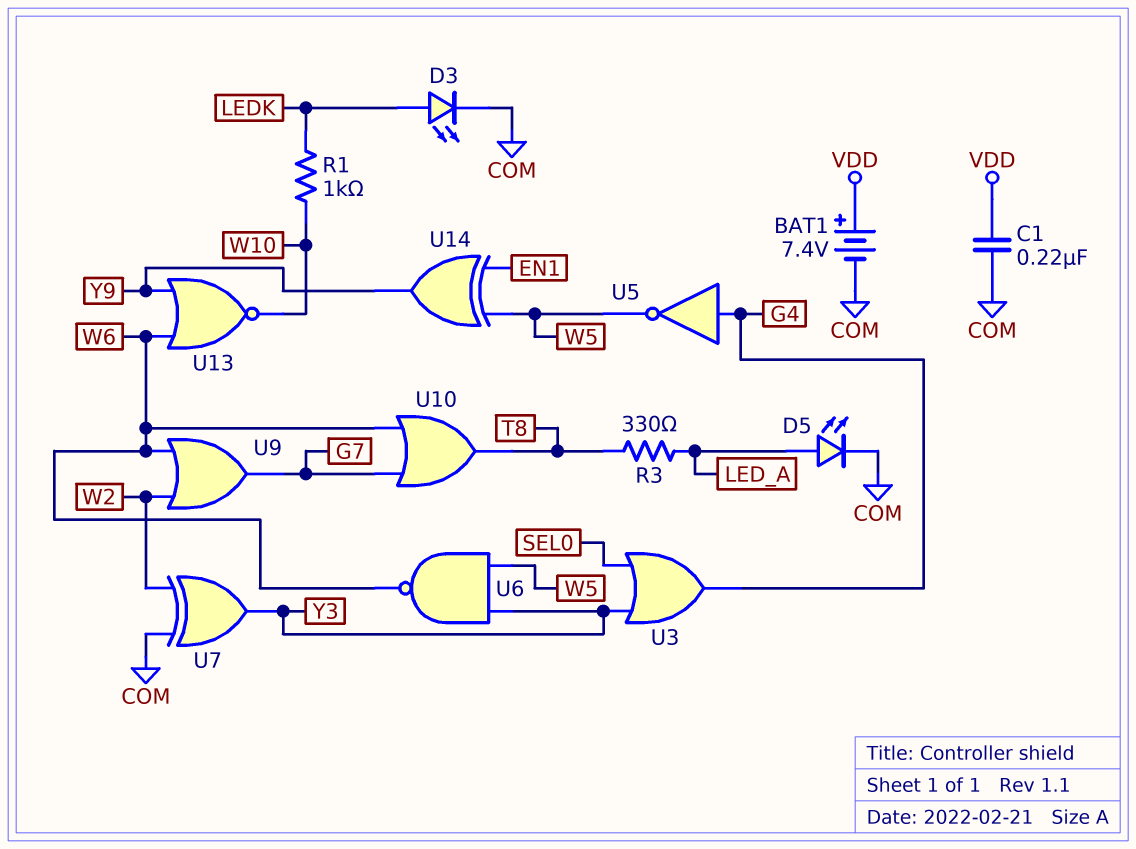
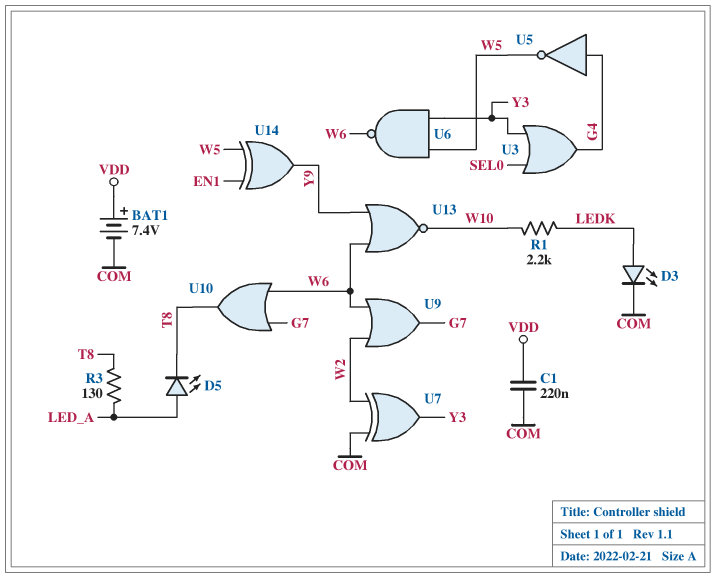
D5: LED (A LED_A, K COM) -> LED (A LED_A, K T8)
R1: 1k (LEDK, W10) -> 2.2k (LEDK, W10)
R3: 330 (LED_A, T8) -> 130 (LED_A, T8)

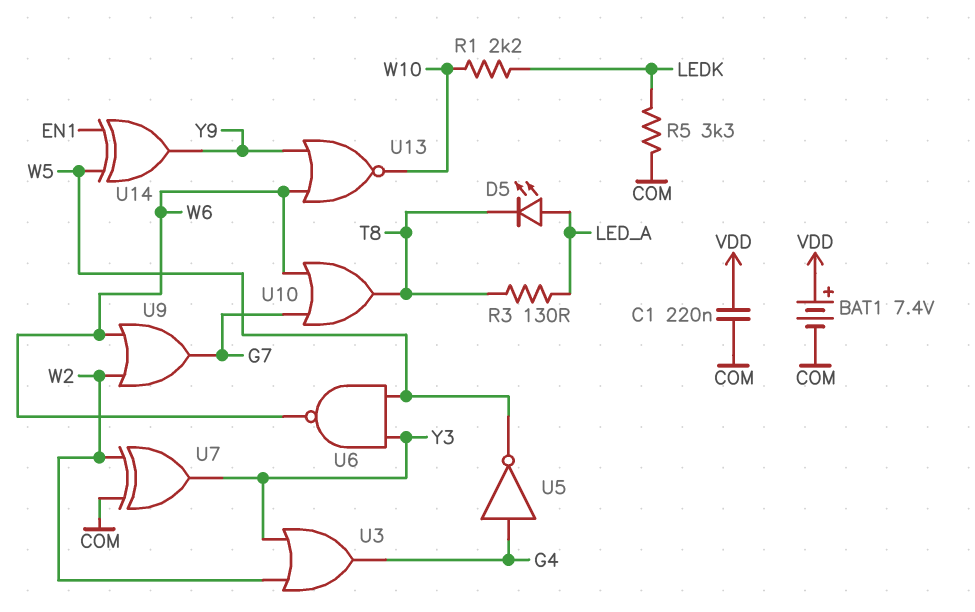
D3: LED (A LEDK, K COM) -> none
R5: none -> 3.3k (COM, LEDK)
U3: OR (in SEL0, in Y3, out G4) -> OR (in W2, in Y3, out G4)

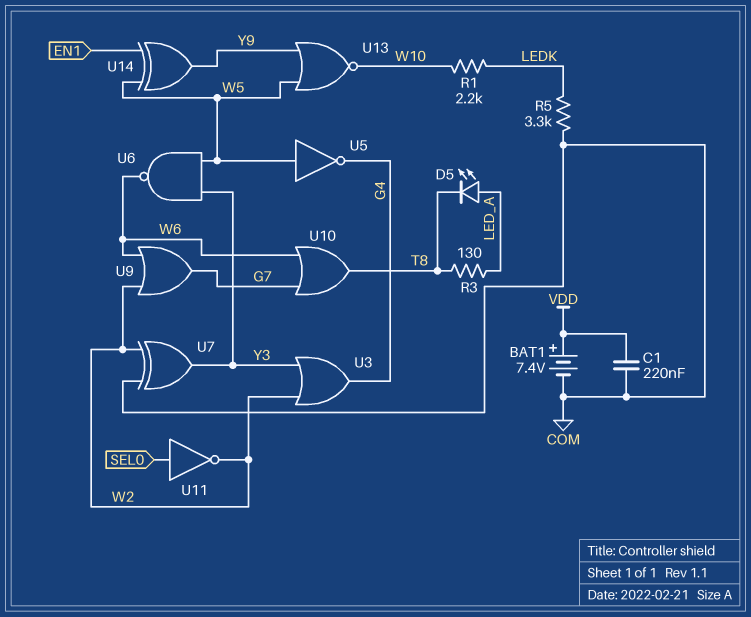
U5: NOT (in G4, out W5) -> NOT (in W5, out G4)
U11: none -> NOT (in SEL0, out W2)
U13: NOR (in W6, in Y9, out W10) -> NOR (in W5, in Y9, out W10)

